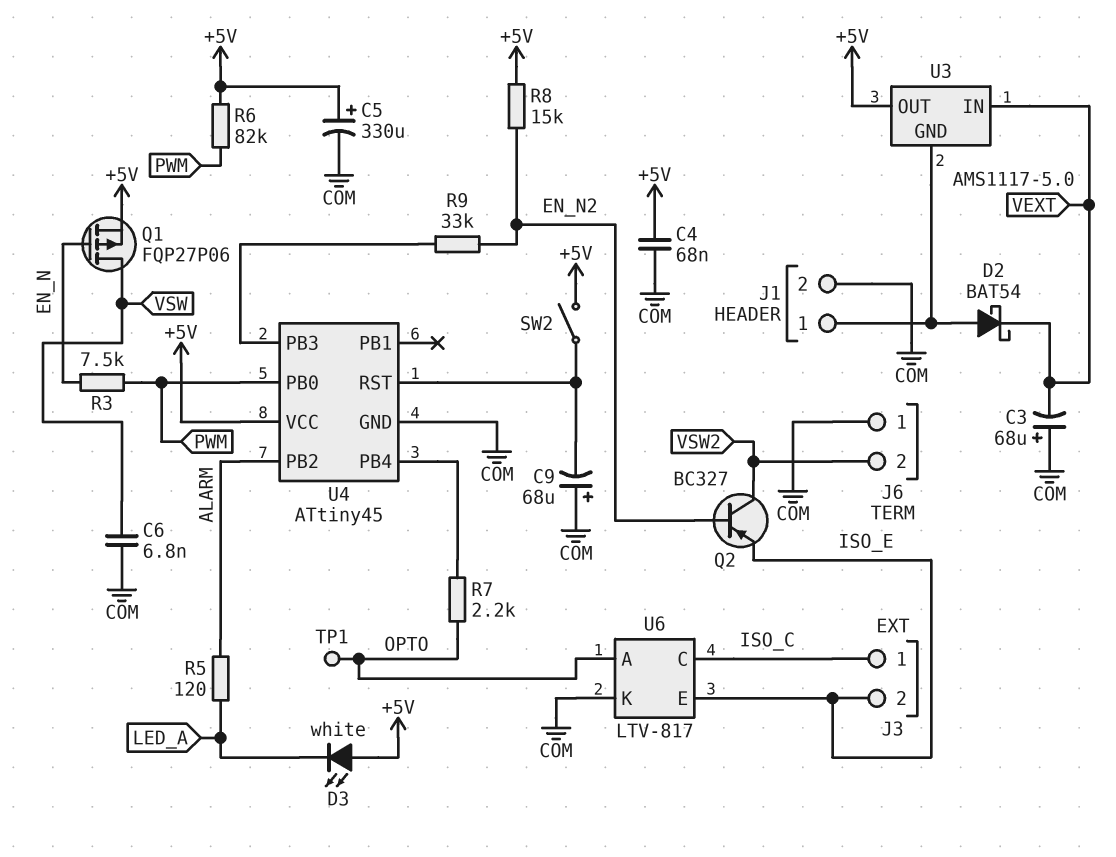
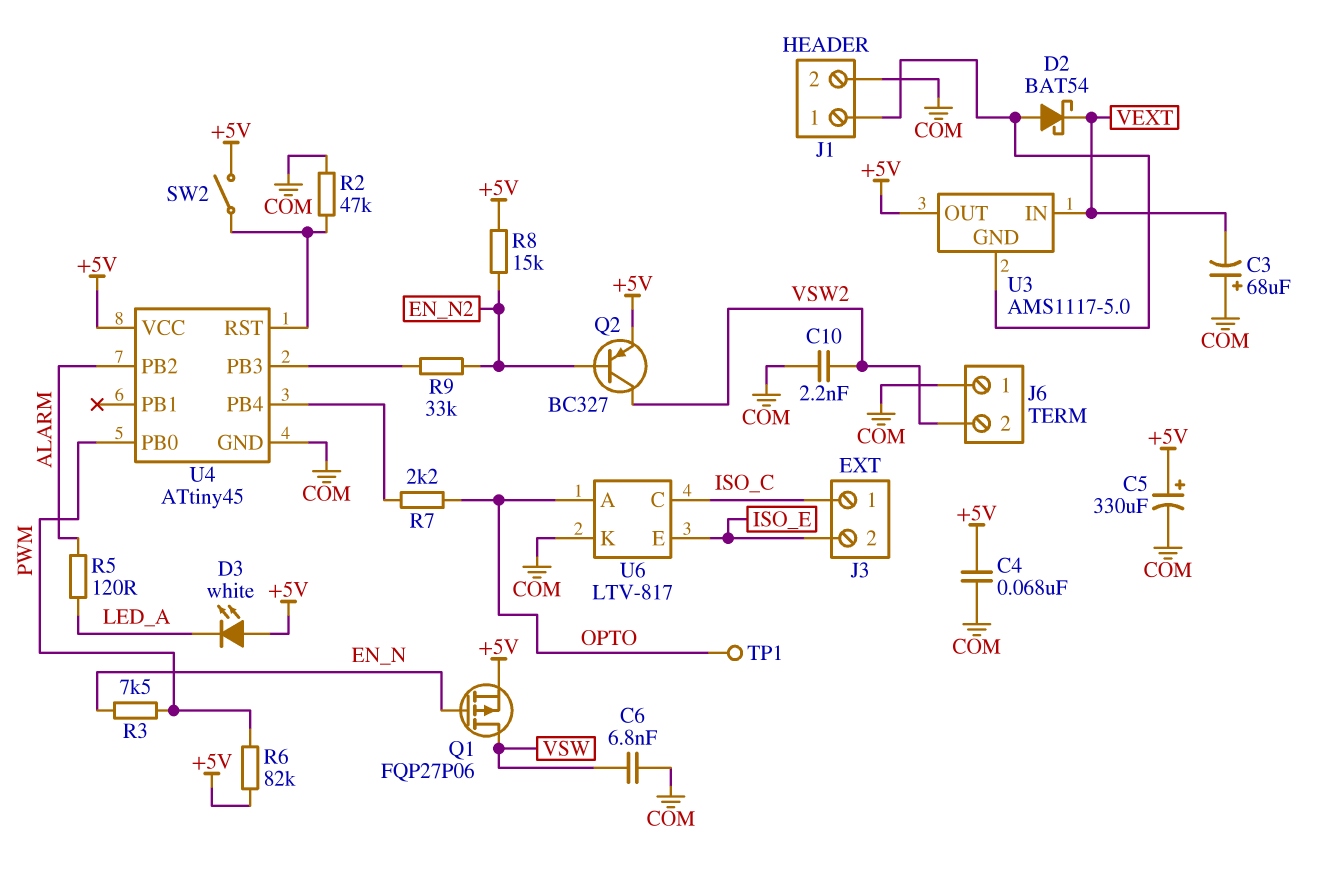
C9: 68uF (plus COM, minus U4/RST) -> none
C10: none -> 2.2nF (COM, VSW2)
Q2: PNP BC327 (B EN_N2, C VSW2, E ISO_E) -> PNP BC327 (B EN_N2, C VSW2, E +5V)
R2: none -> 47k (COM, U4/RST)

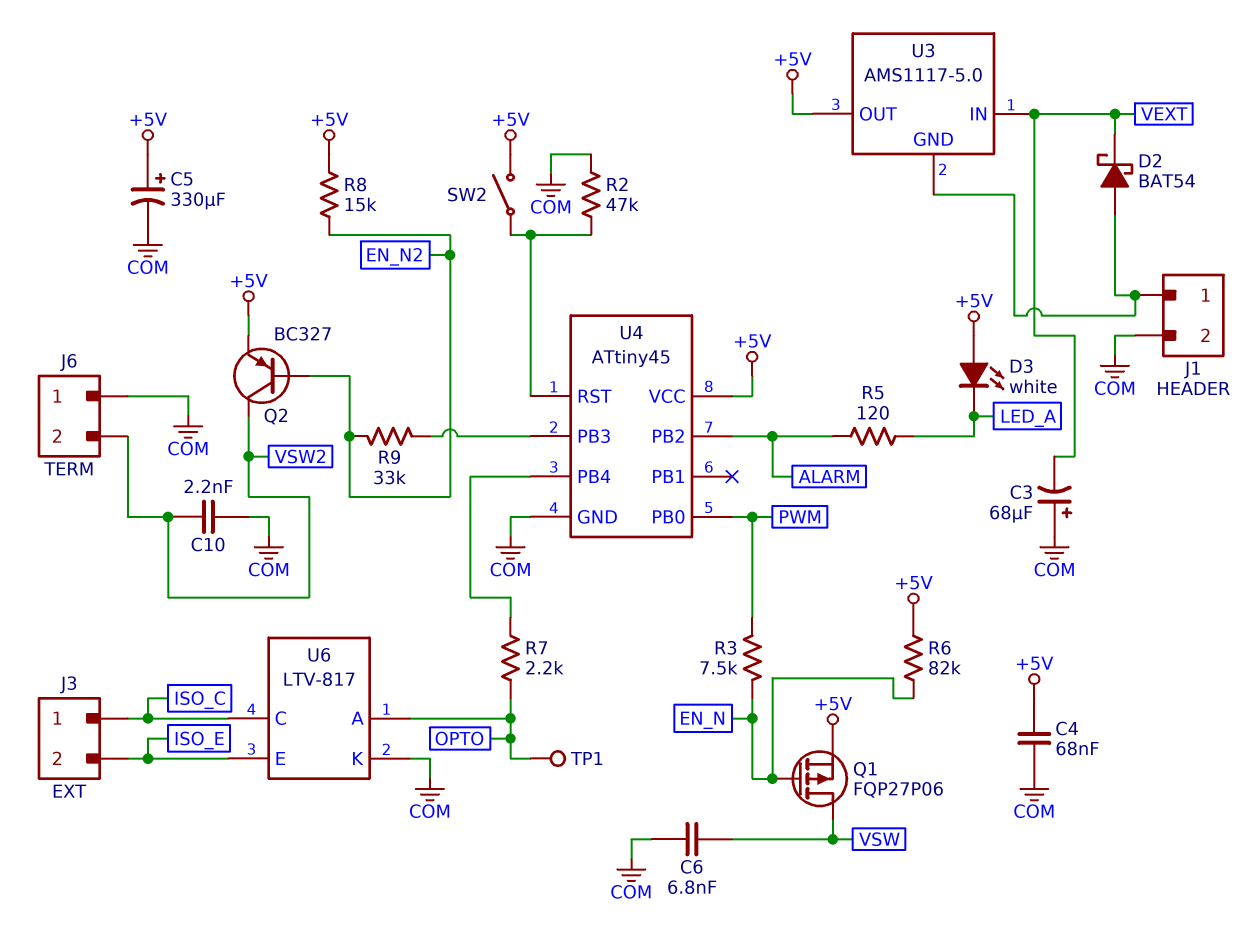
R6: 82k (+5V, PWM) -> 82k (+5V, EN_N)

